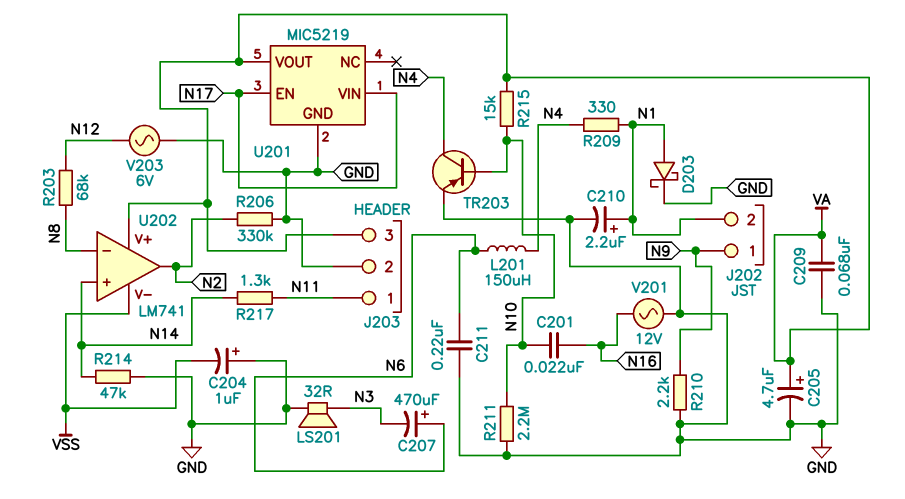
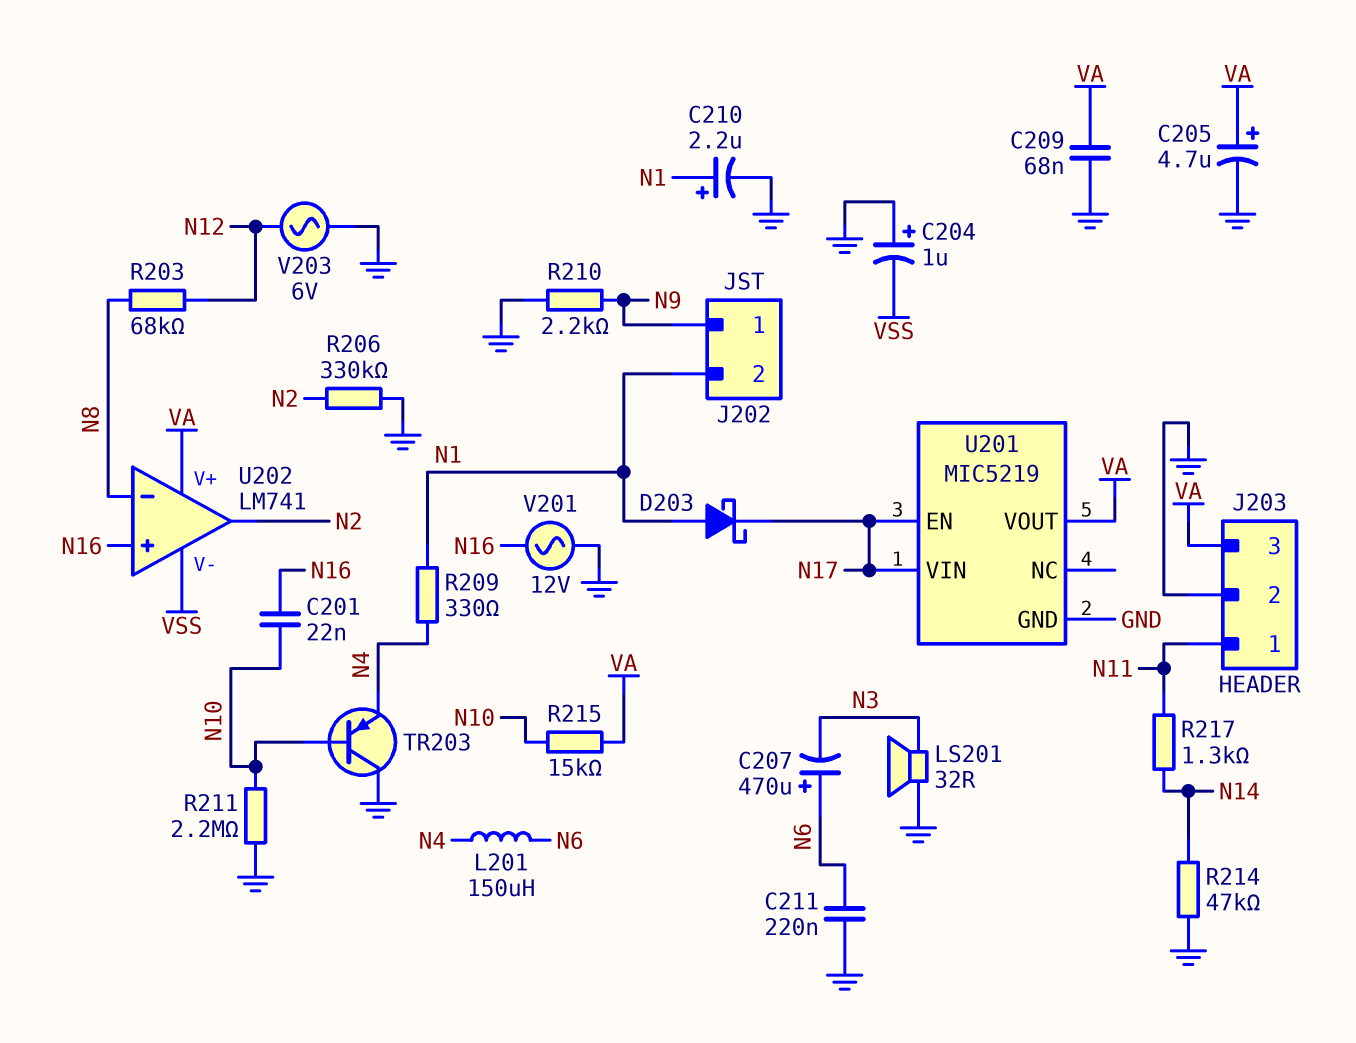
D203: schottky (A N1, K GND) -> schottky (A N1, K N17)
TR203: PNP (B N10, C N4, E GND) -> PNP (B N10, C GND, E N4)
U202 pin in+: N14 -> N16

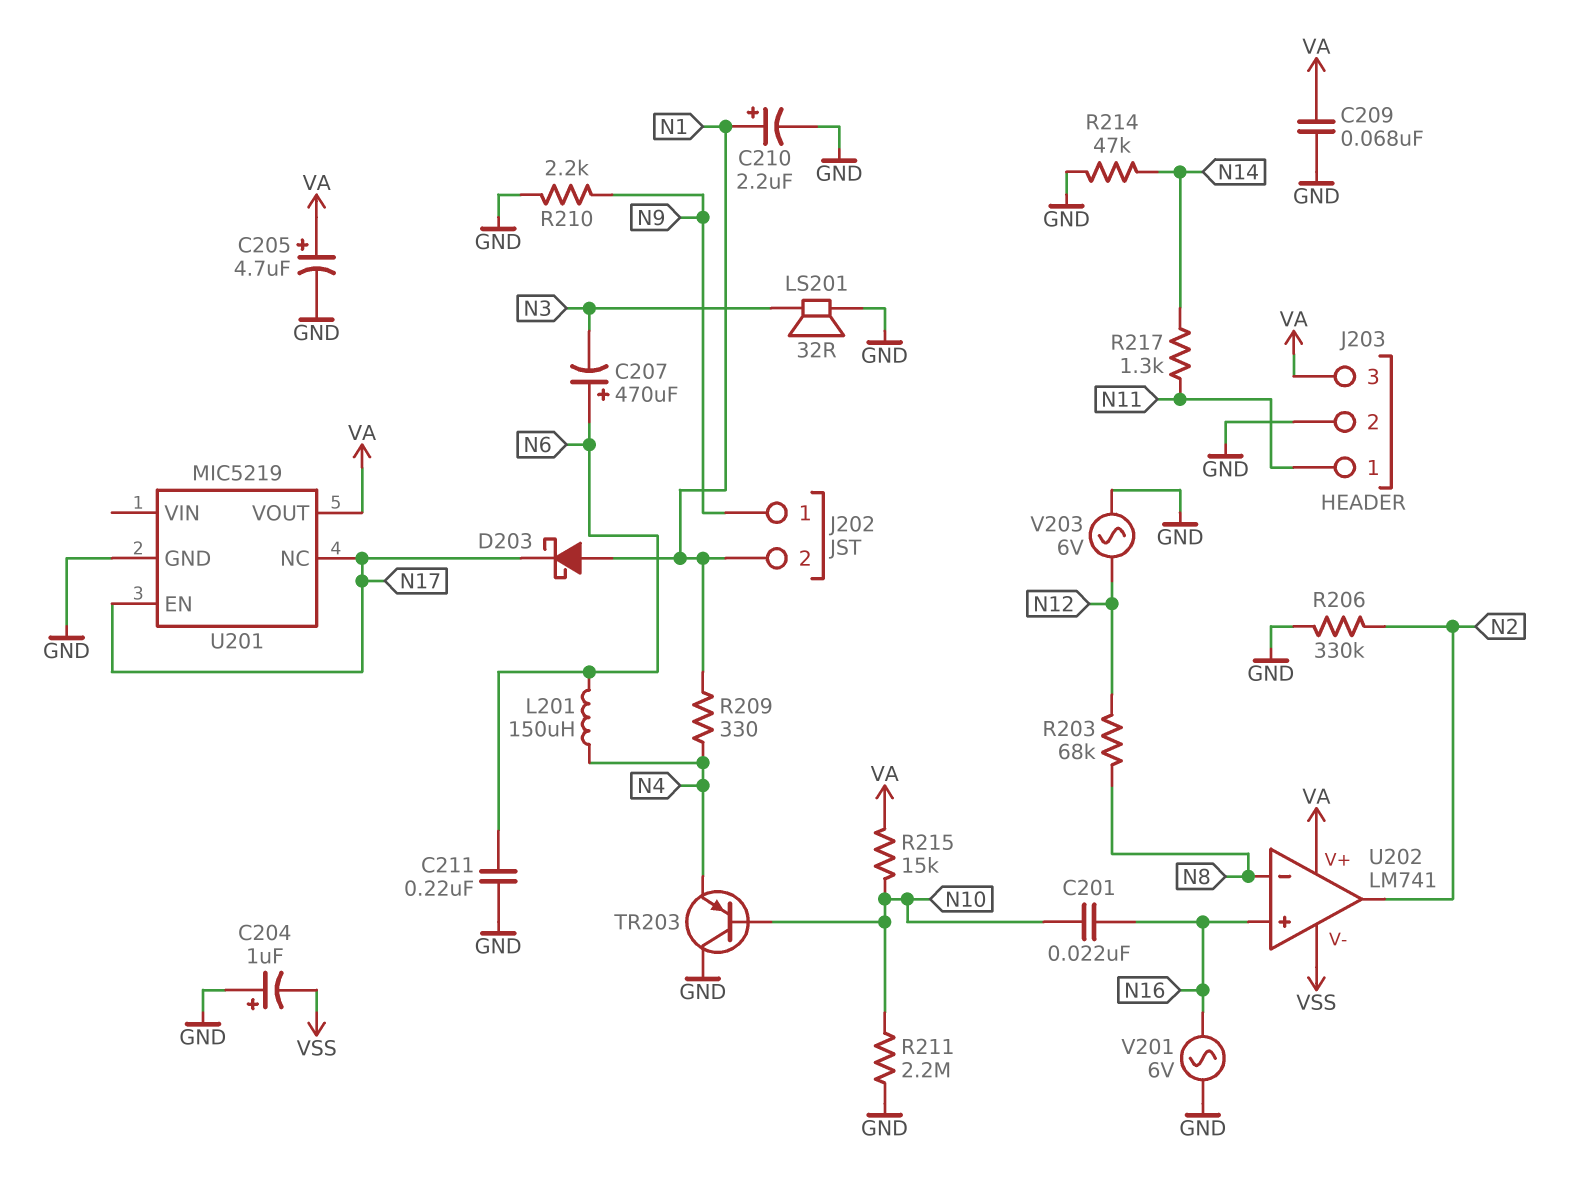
U201 pin NC: none -> N17
U201 pin VIN: N17 -> none
V201: AC 12V (GND, N16) -> AC 6V (GND, N16)

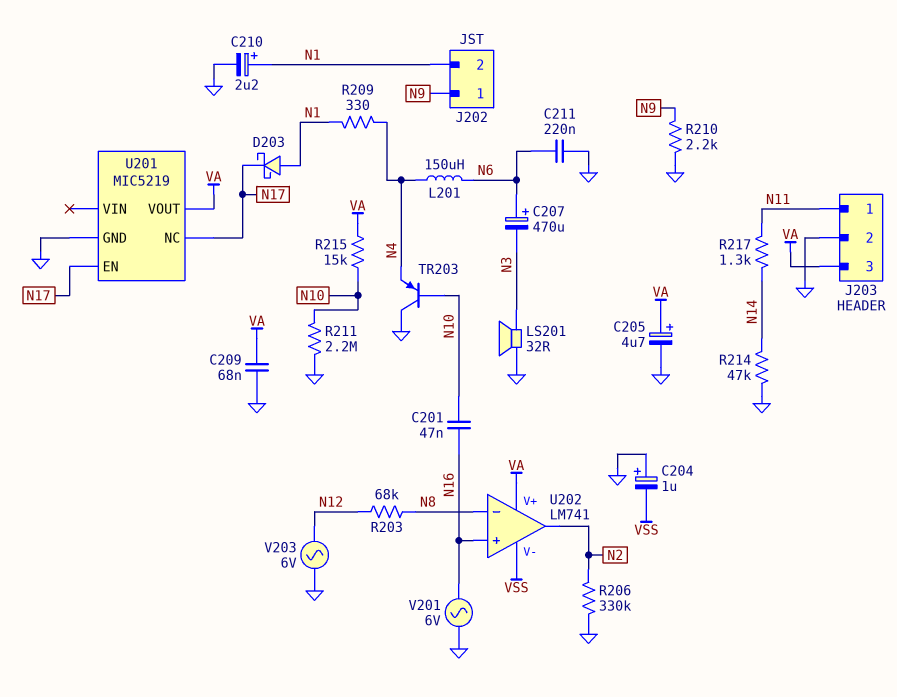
C201: 22nF (N10, N16) -> 47nF (N10, N16)

